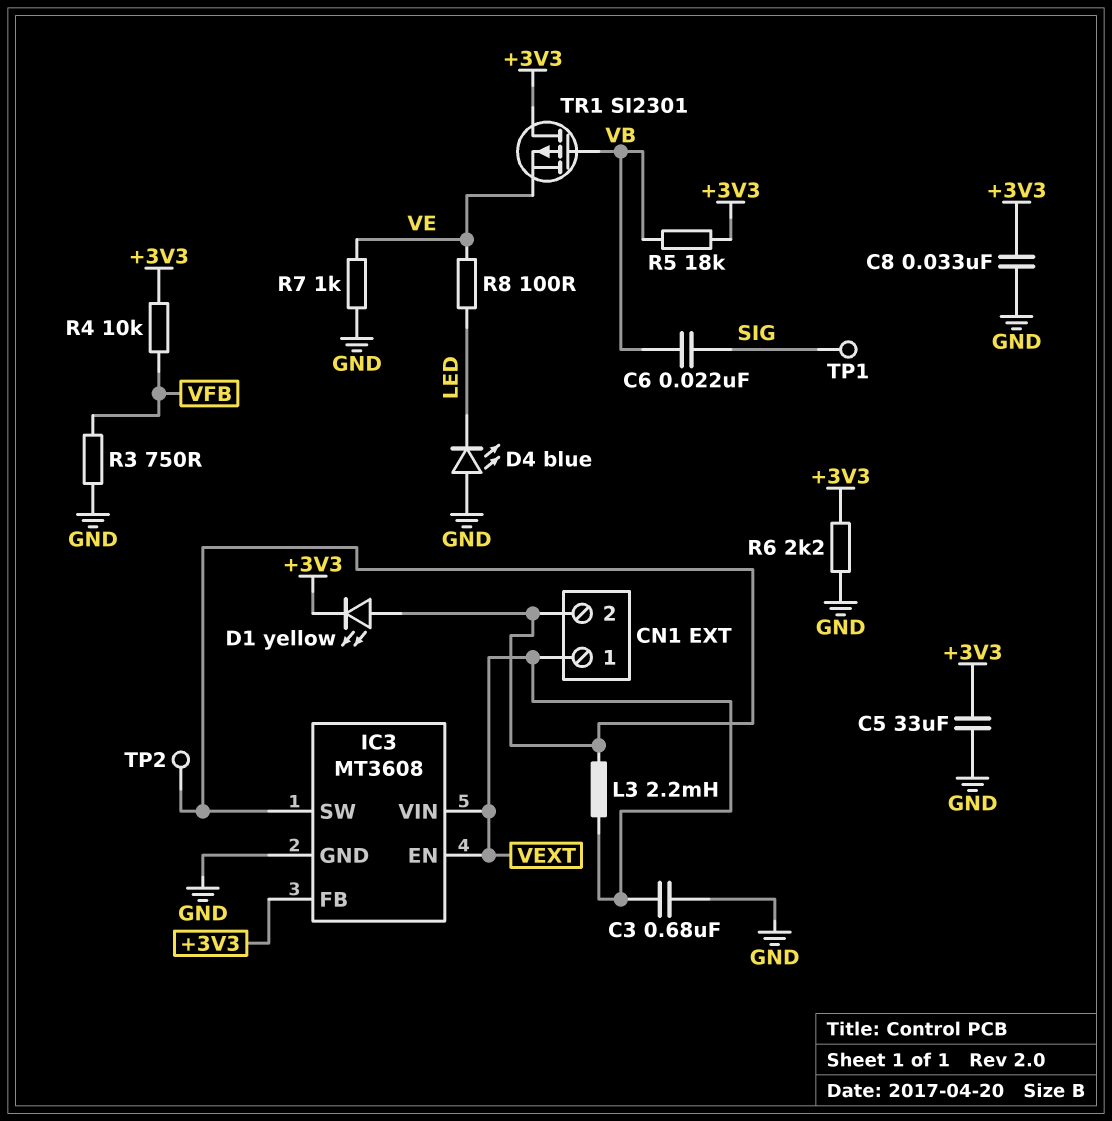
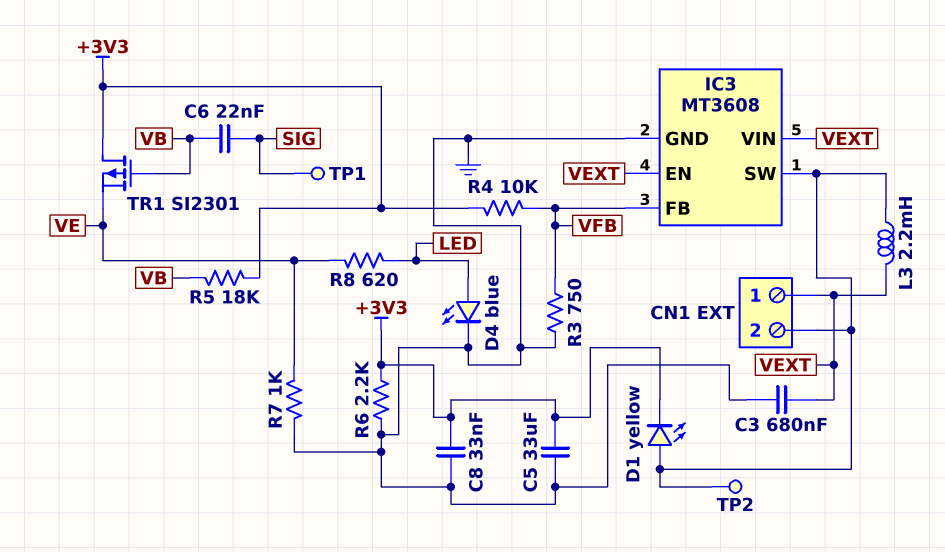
D4: LED blue (A GND, K LED) -> LED blue (A LED, K GND)
IC3 pin FB: +3V3 -> VFB
R8: 100 (LED, VE) -> 620 (LED, VE)

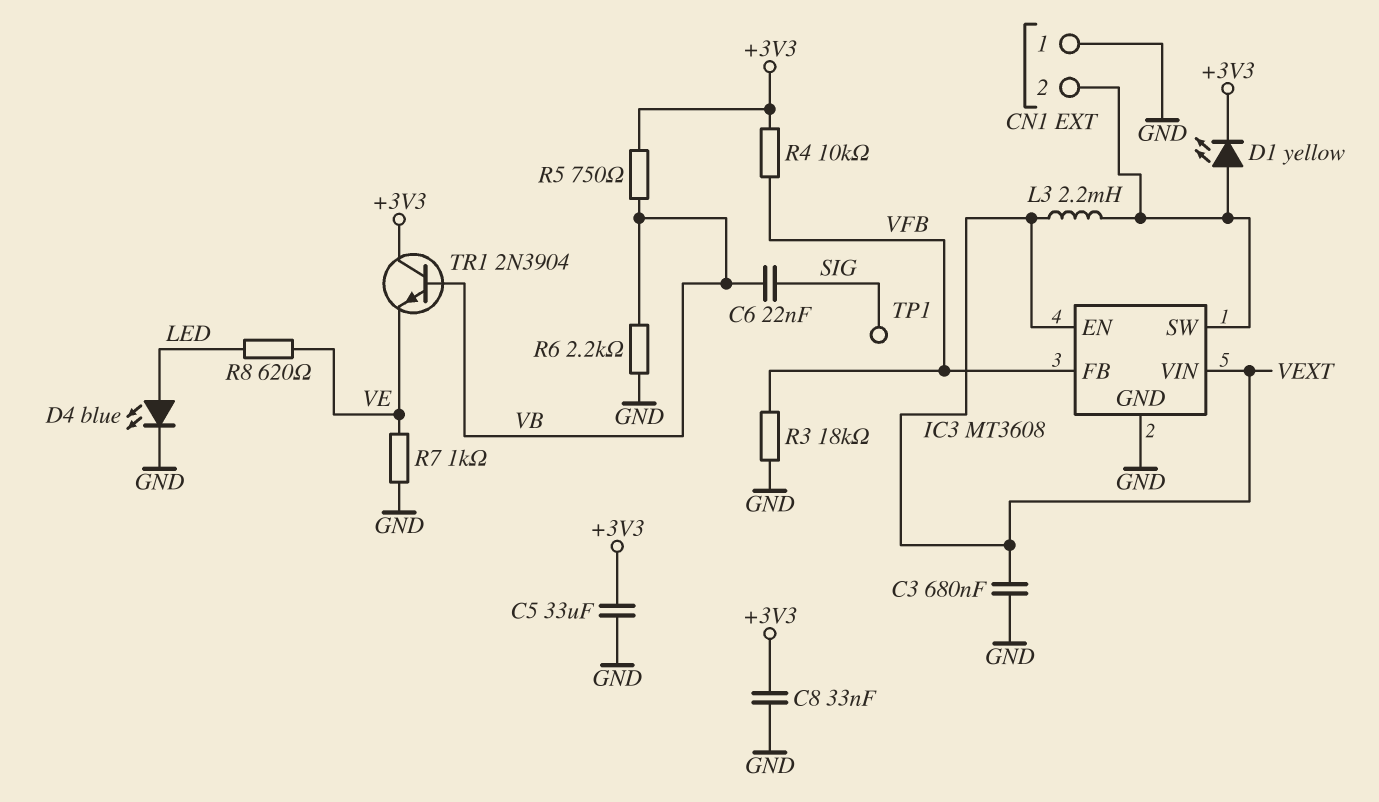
CN1 pin 1: VEXT -> GND
R3: 750 (GND, VFB) -> 18k (GND, VFB)
R5: 18k (+3V3, VB) -> 750 (+3V3, VB)
R6: 2.2k (+3V3, GND) -> 2.2k (GND, VB)
TP2: test point (CN1/2) -> none
TR1: PMOS SI2301 (G VB, D +3V3, S VE) -> NPN 2N3904 (B VB, C +3V3, E VE)

